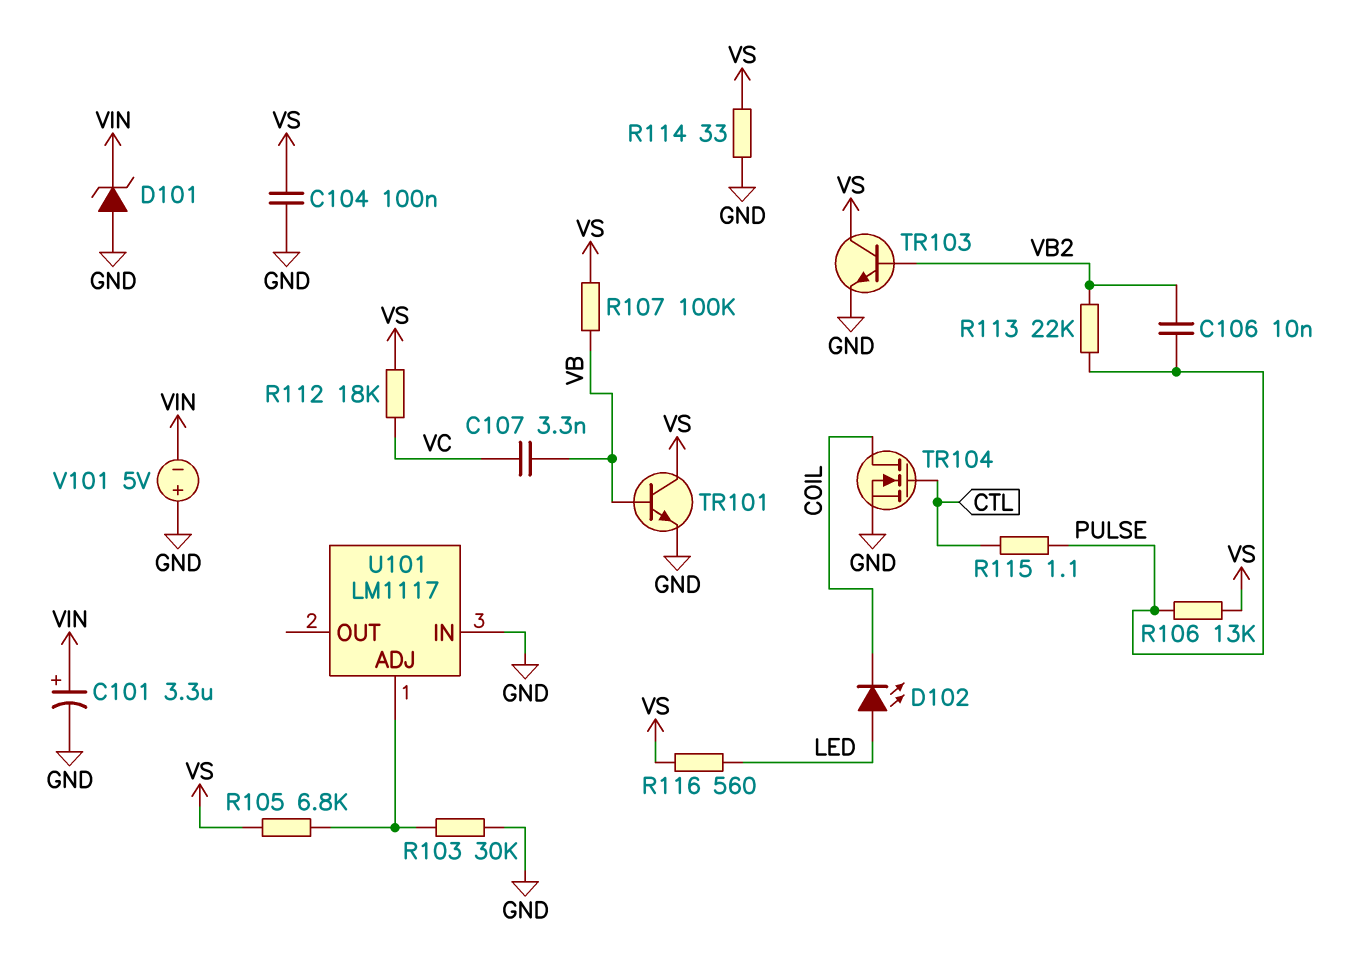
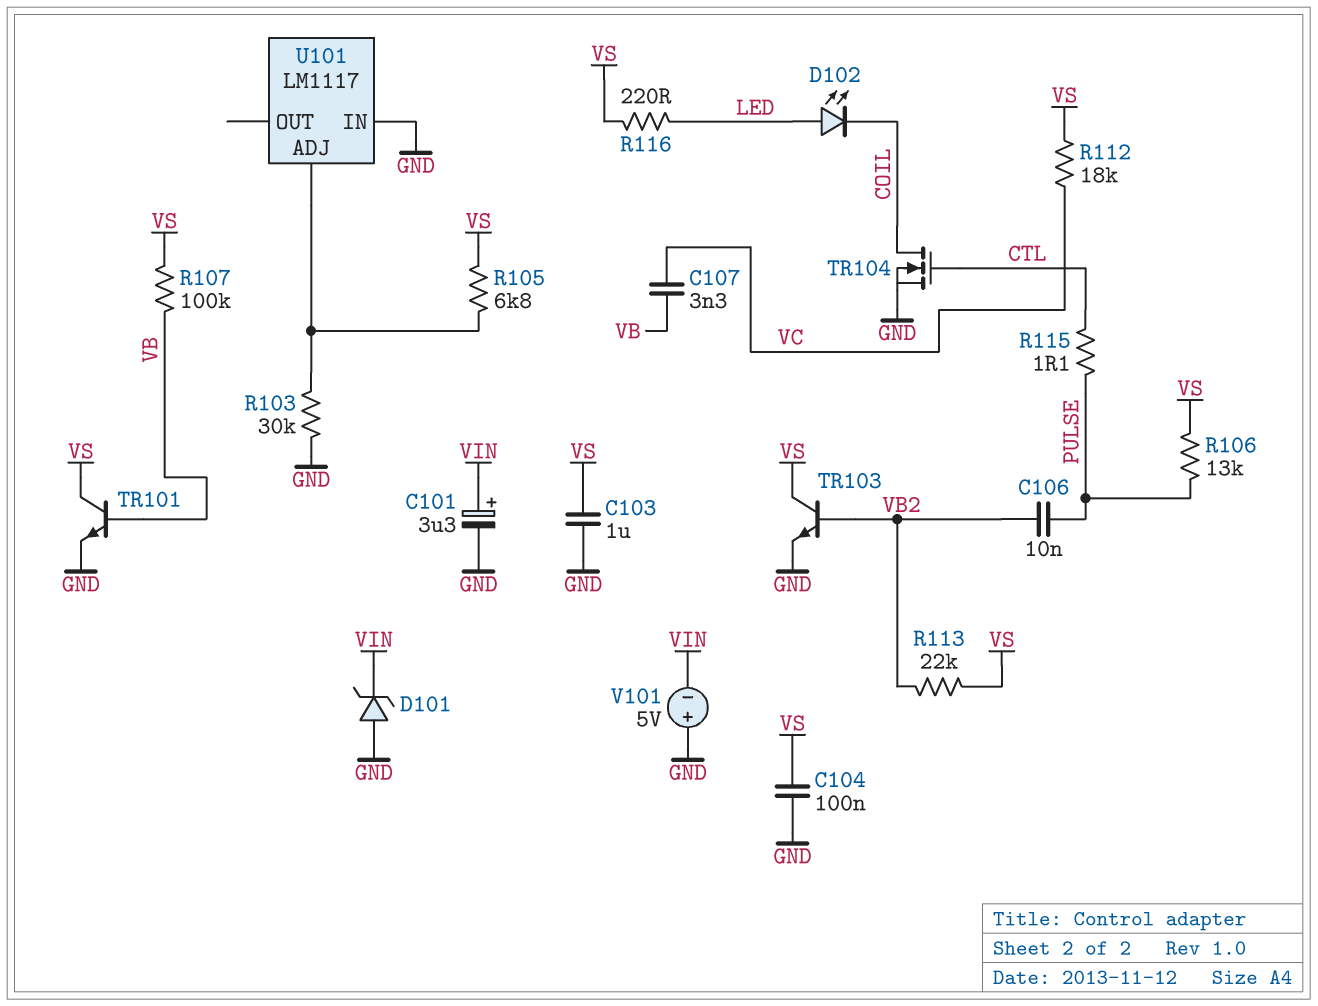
C103: none -> 1uF (GND, VS)
R113: 22k (PULSE, VB2) -> 22k (VB2, VS)
R114: 33 (GND, VS) -> none
R116: 560 (LED, VS) -> 220 (LED, VS)

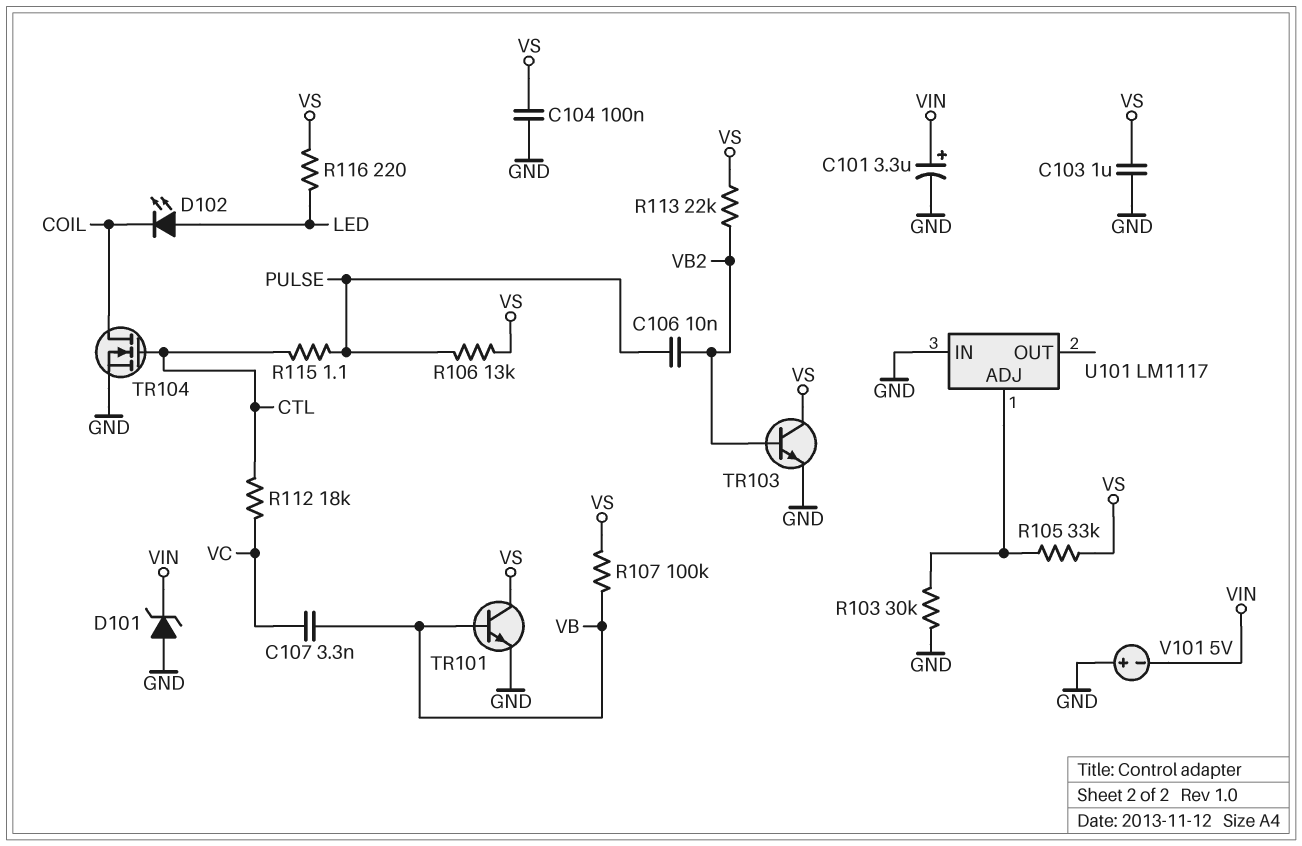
R105: 6.8k (U101/ADJ, VS) -> 33k (U101/ADJ, VS)
R112: 18k (VC, VS) -> 18k (CTL, VC)

